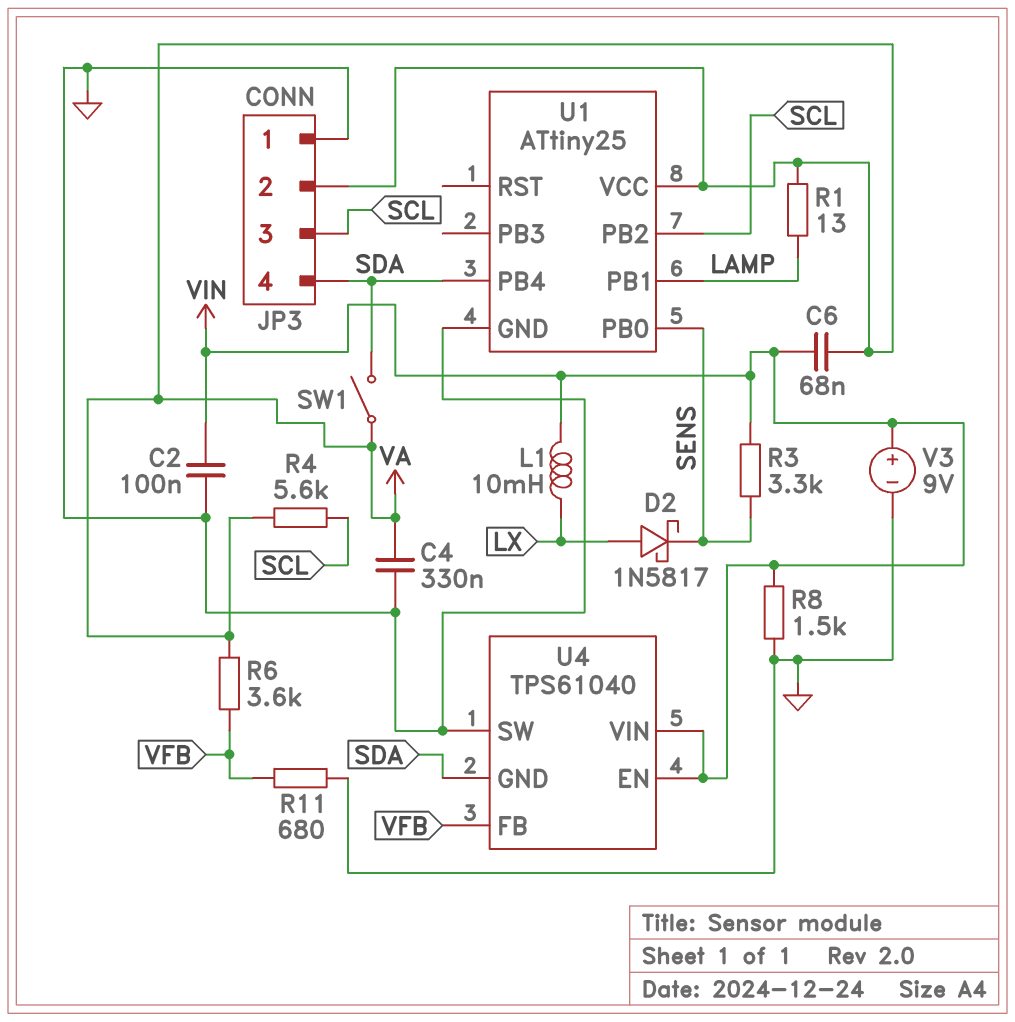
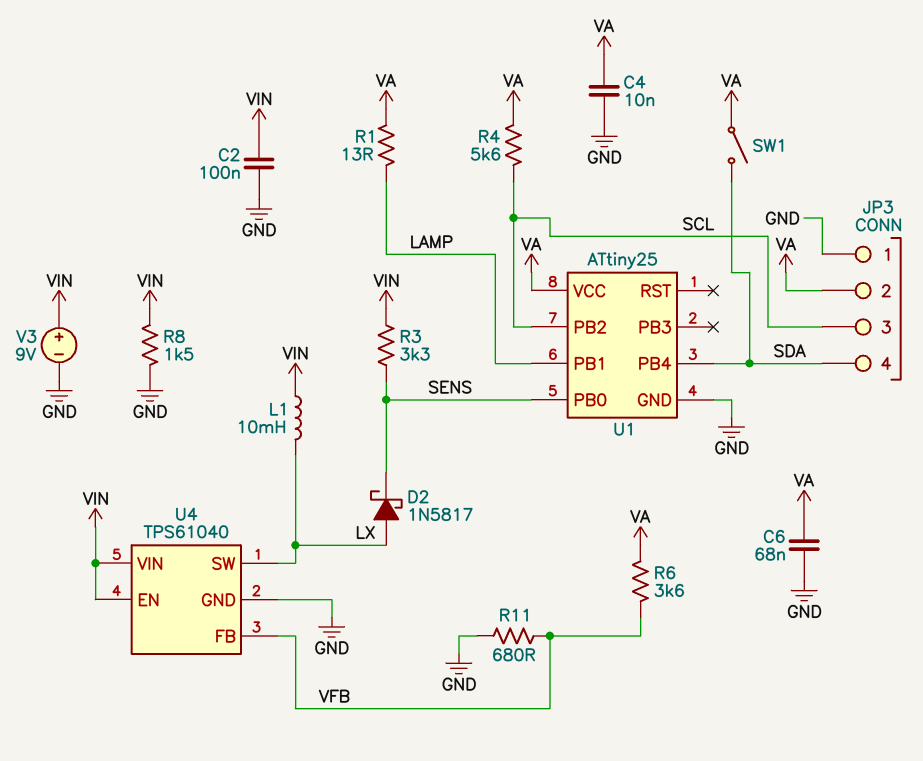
C4: 330nF (GND, VA) -> 10nF (GND, VA)
C6: 68nF (VA, VIN) -> 68nF (GND, VA)
U4 pin GND: SDA -> GND
U4 pin SW: GND -> LX

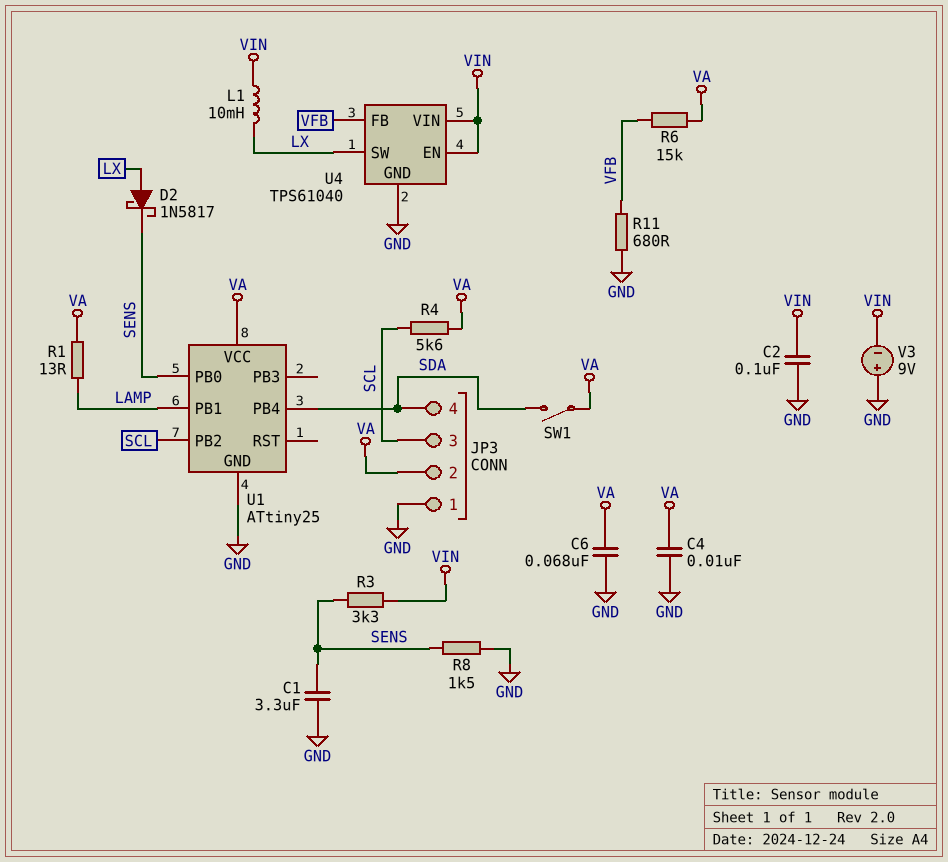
C1: none -> 3.3uF (GND, SENS)
R6: 3.6k (VA, VFB) -> 15k (VA, VFB)
R8: 1.5k (GND, VIN) -> 1.5k (GND, SENS)
V3: 9V (plus VIN, minus GND) -> 9V (plus GND, minus VIN)

